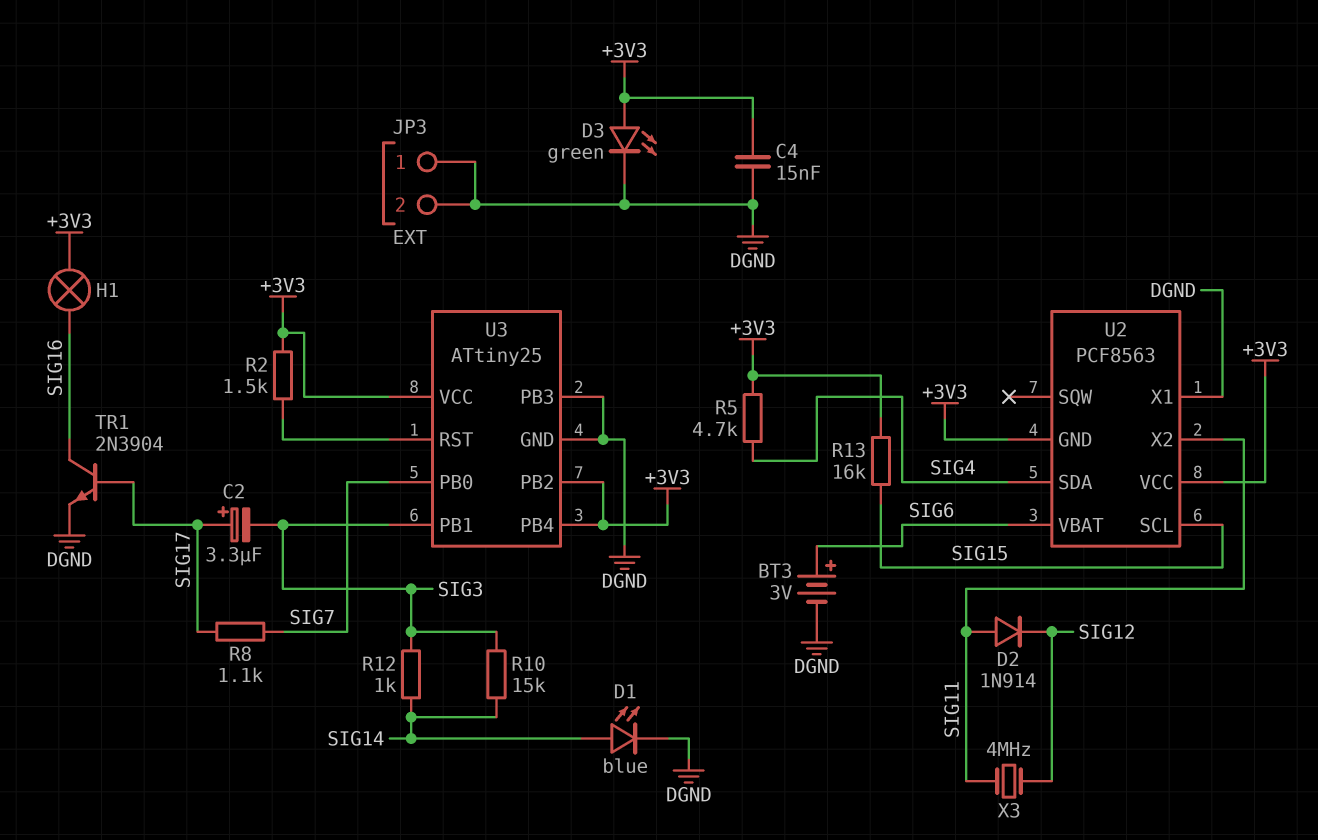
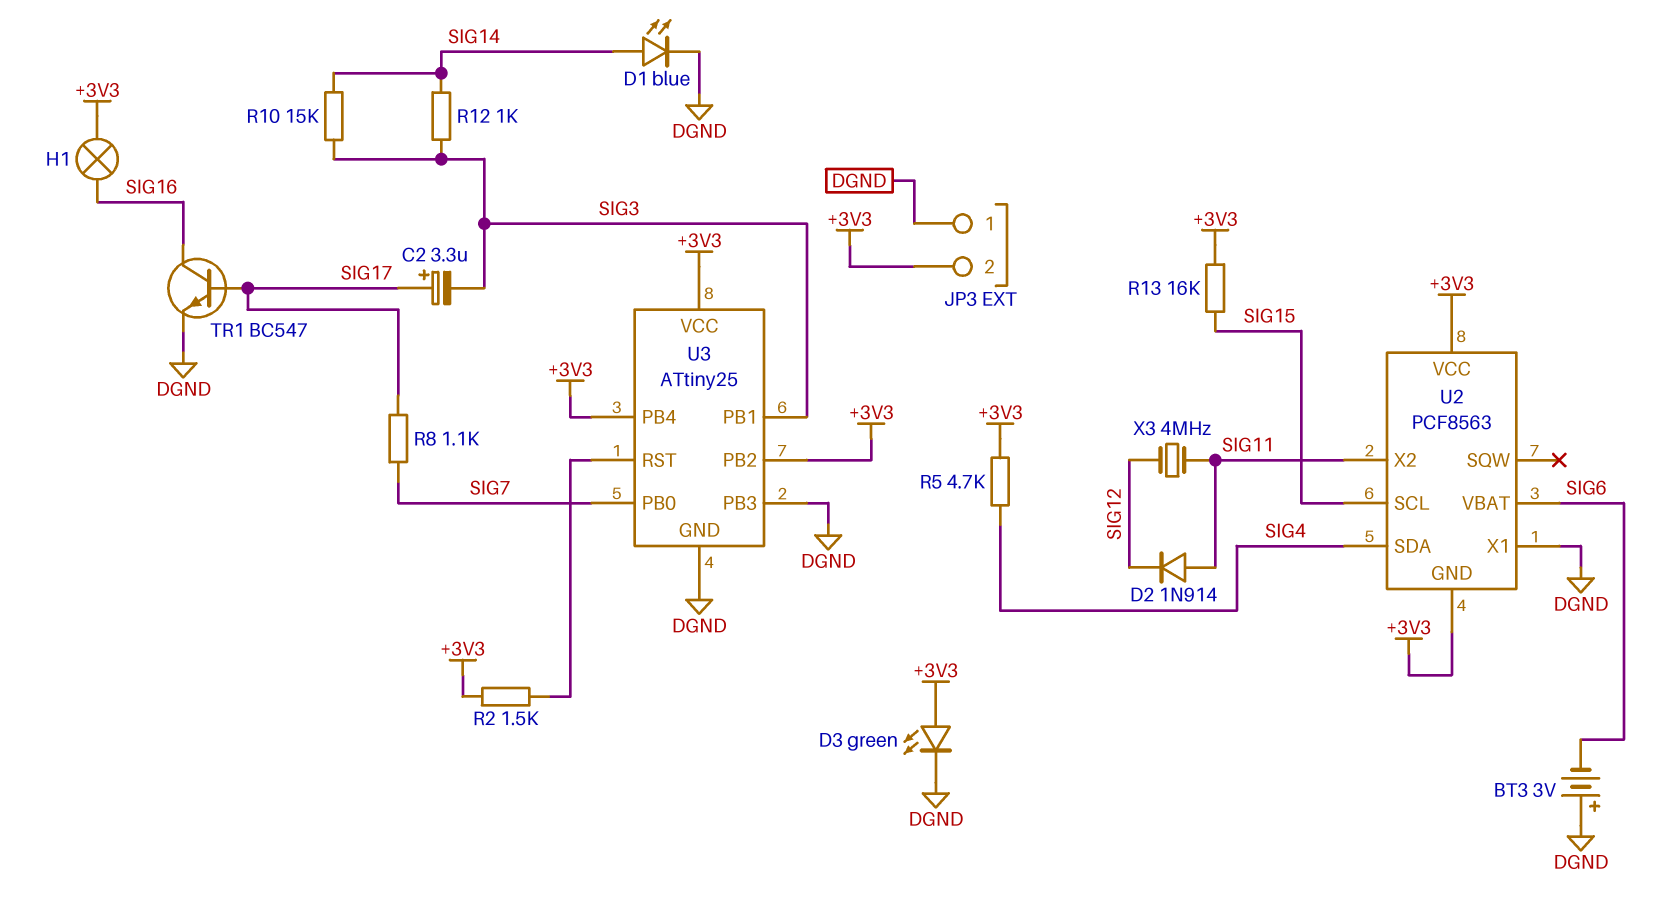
BT3: 3V (plus SIG6, minus DGND) -> 3V (plus DGND, minus SIG6)
C4: 15nF (+3V3, DGND) -> none
JP3 pin 2: DGND -> +3V3
TR1: NPN 2N3904 (B SIG17, C SIG16, E DGND) -> NPN BC547 (B SIG17, C SIG16, E DGND)

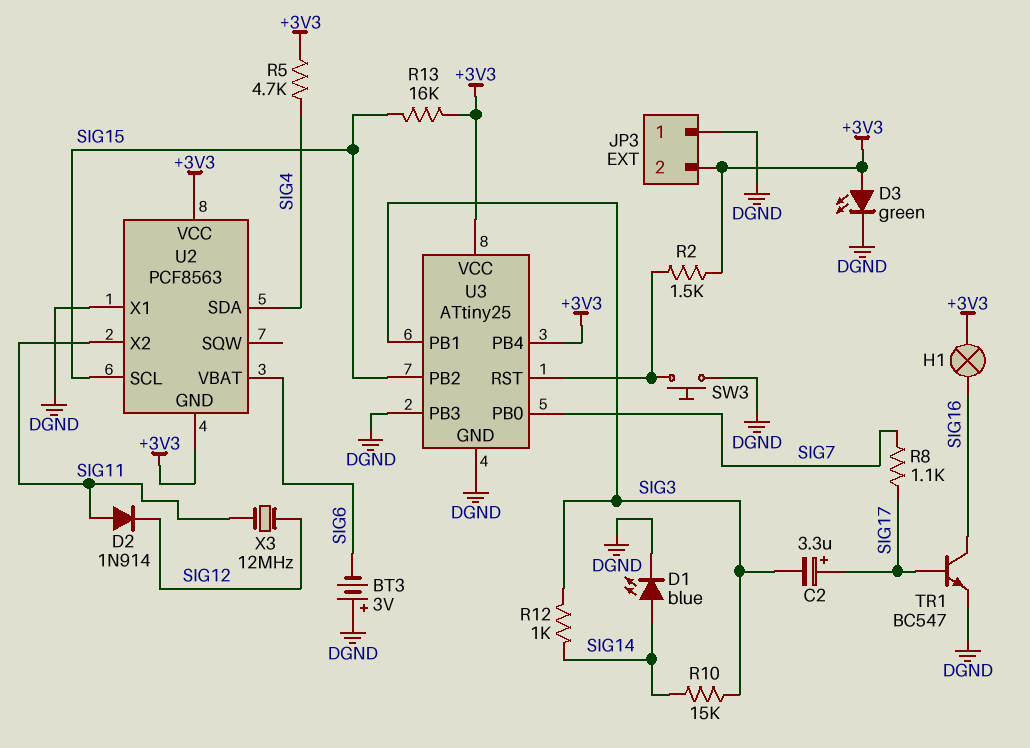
SW3: none -> button (DGND, U3/RST)
U3 pin PB2: +3V3 -> SIG15
X3: 4MHz (SIG11, SIG12) -> 12MHz (SIG11, SIG12)

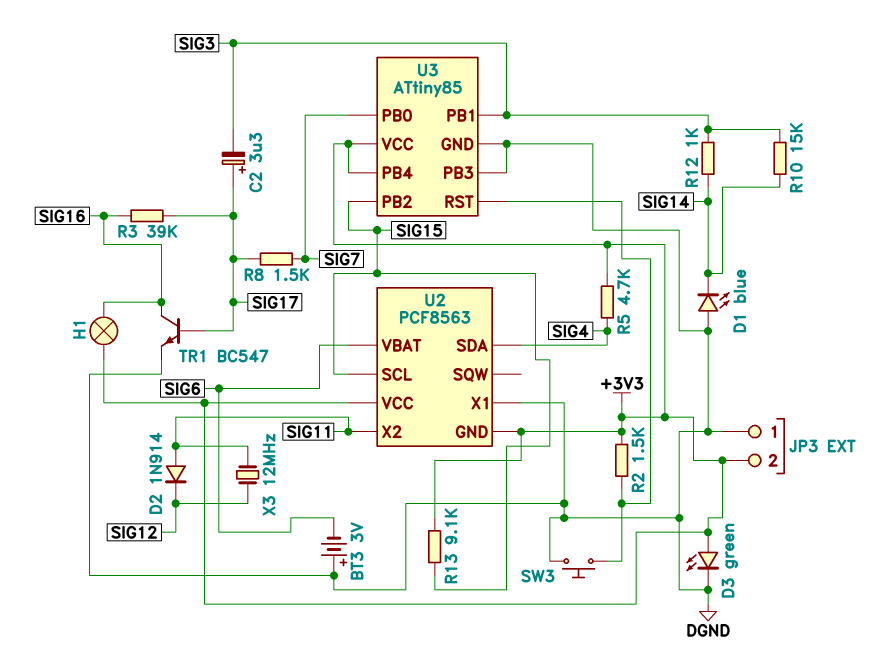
D1: LED blue (A SIG14, K DGND) -> LED blue (A DGND, K SIG14)
R3: none -> 39k (SIG16, SIG17)
R8: 1.1k (SIG7, SIG17) -> 1.5k (SIG7, SIG17)
R13: 16k (+3V3, SIG15) -> 9.1k (+3V3, SIG15)
U3: ATtiny25 -> ATtiny85

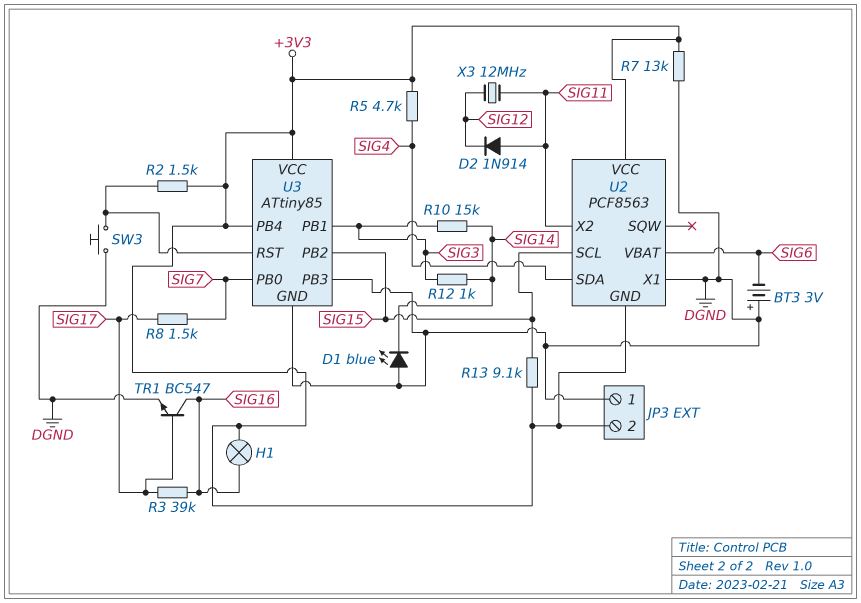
C2: 3.3uF (plus SIG17, minus SIG3) -> none
D3: LED green (A +3V3, K DGND) -> none
R7: none -> 13k (+3V3, DGND)

